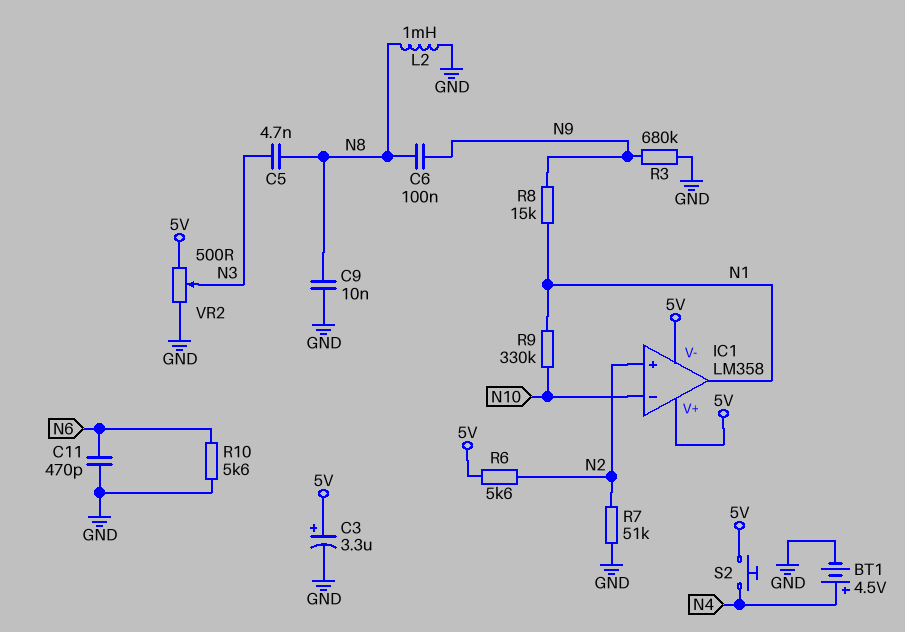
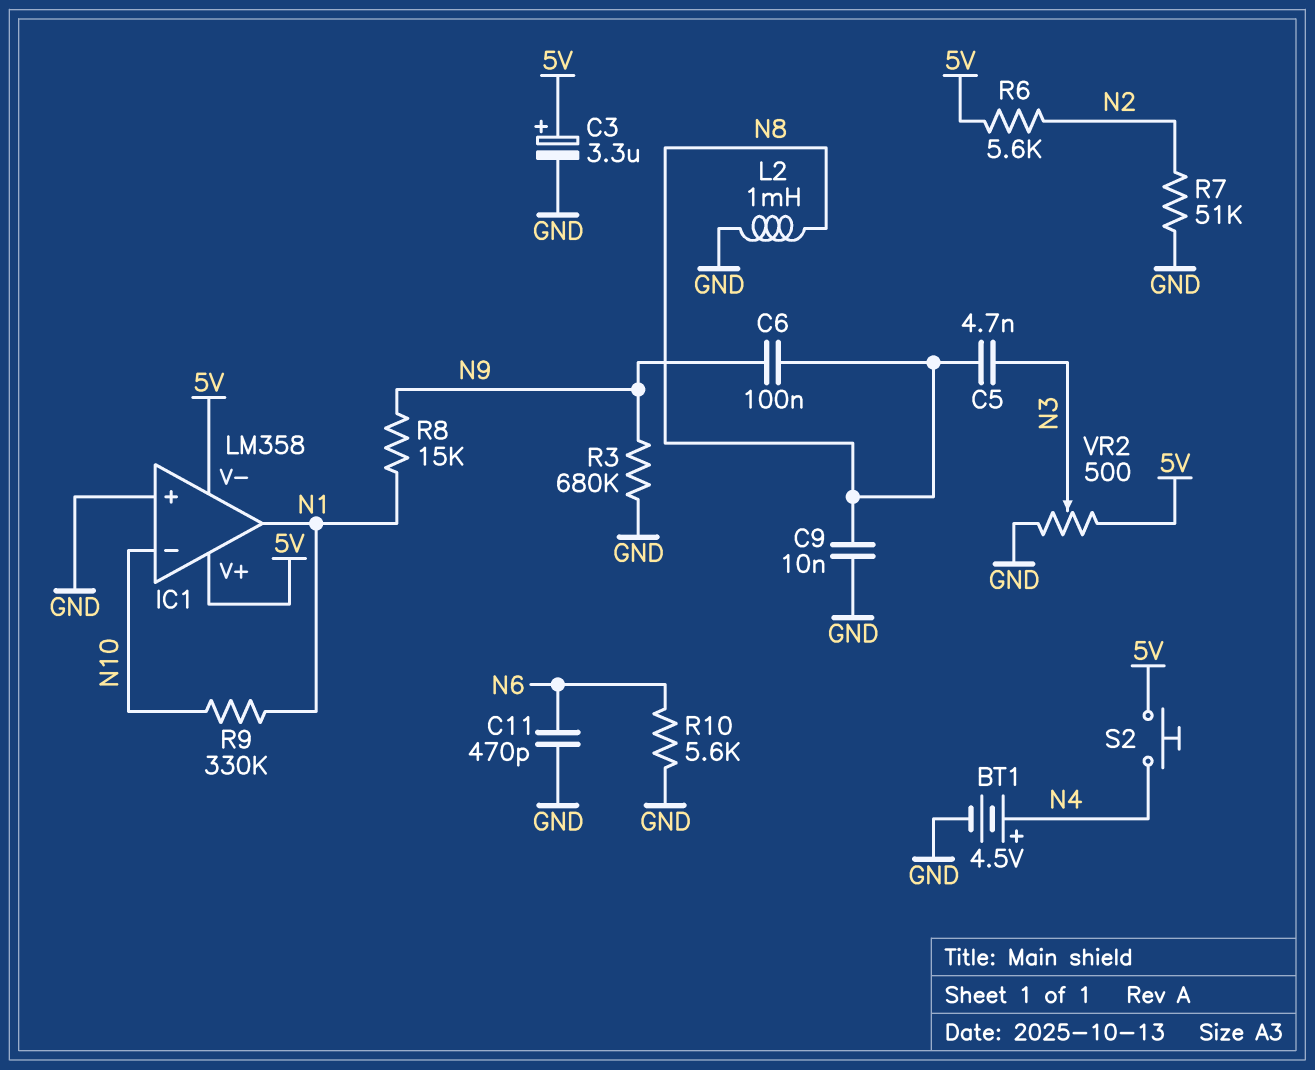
IC1 pin in+: N2 -> GND

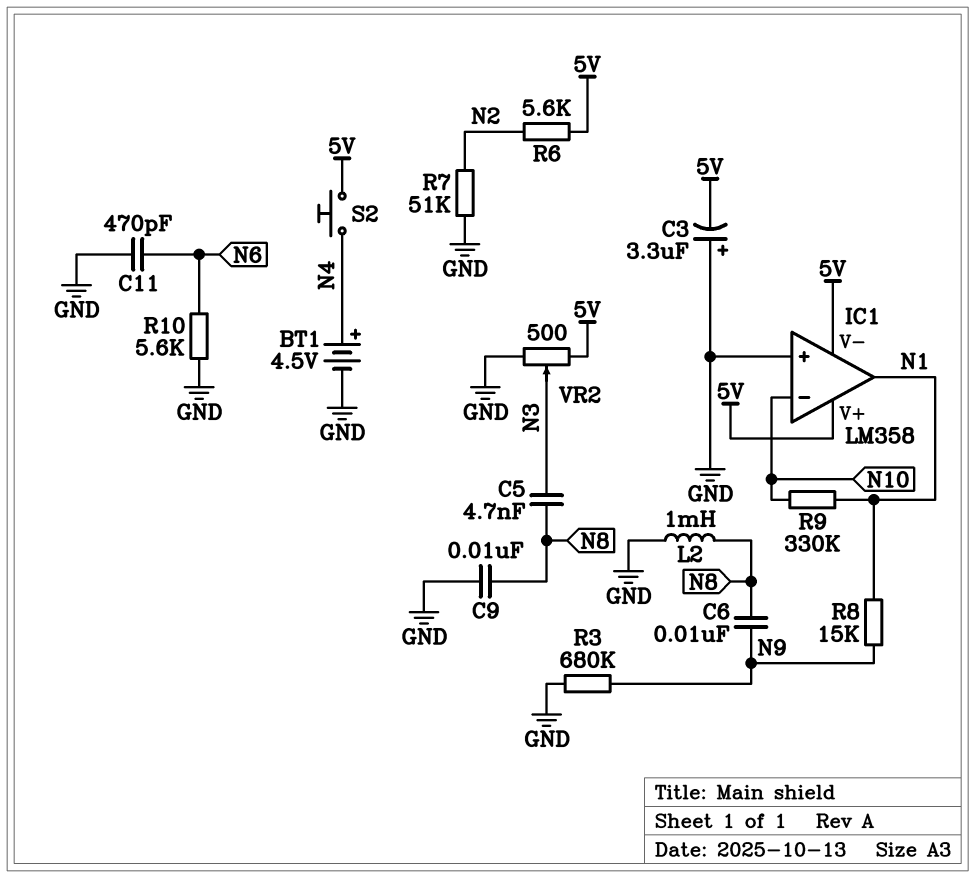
C3: 3.3uF (plus 5V, minus GND) -> 3.3uF (plus GND, minus 5V)
C6: 100nF (N8, N9) -> 10nF (N8, N9)

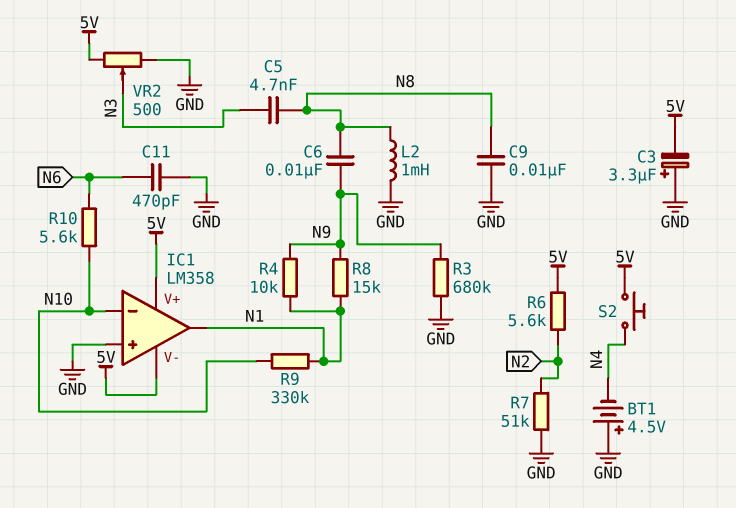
BT1: 4.5V (plus N4, minus GND) -> 4.5V (plus GND, minus N4)
R4: none -> 10k (N1, N9)
R10: 5.6k (GND, N6) -> 5.6k (N6, N10)

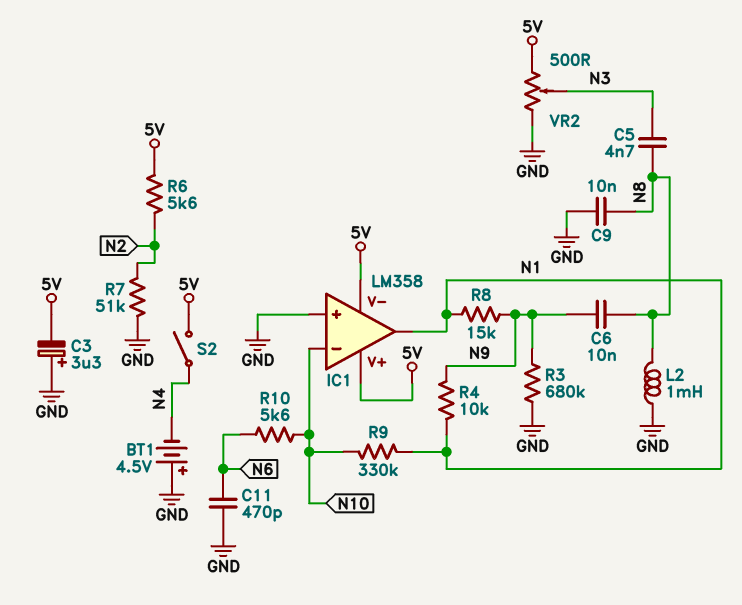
S2: button (5V, N4) -> switch (5V, N4)

